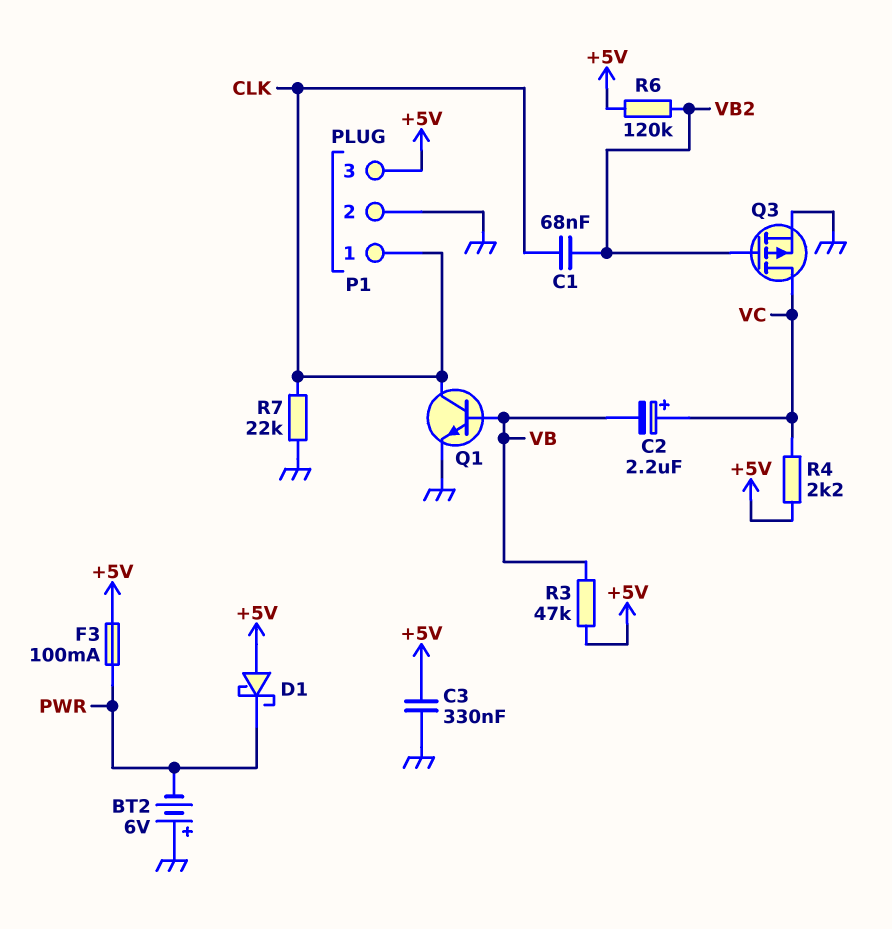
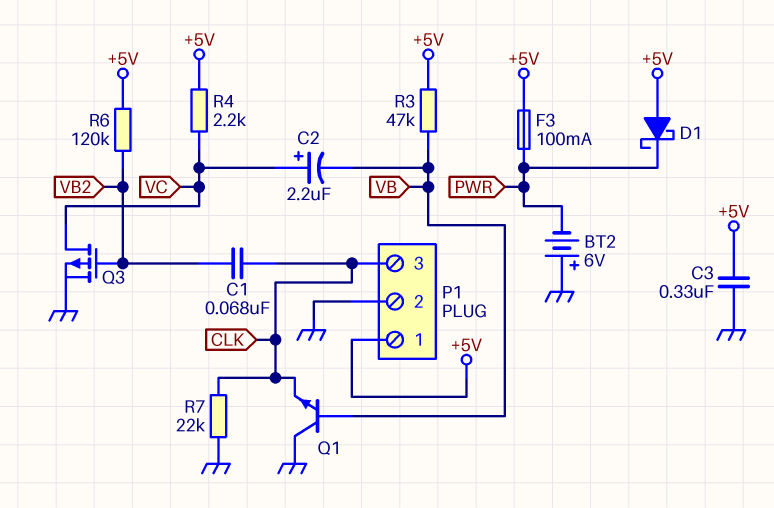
P1 pin 1: CLK -> +5V
P1 pin 3: +5V -> CLK
Q1: NPN (B VB, C CLK, E GND) -> NPN (B VB, C GND, E CLK)

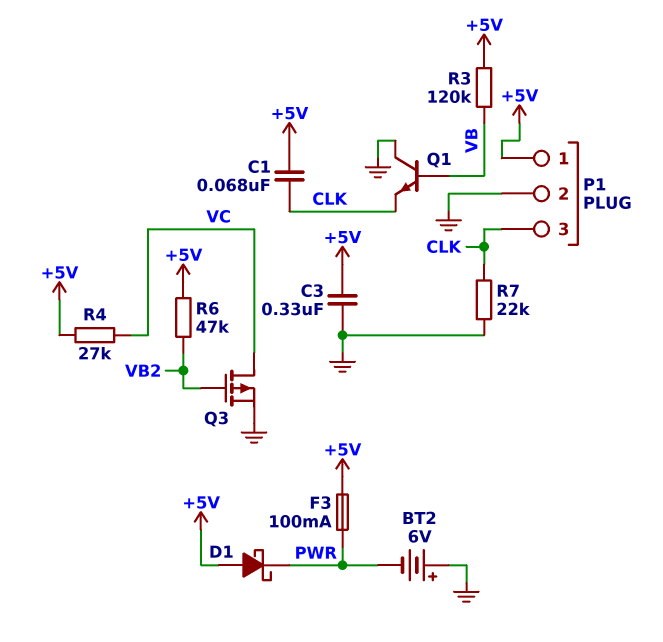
C1: 68nF (CLK, VB2) -> 68nF (+5V, CLK)
C2: 2.2uF (plus VC, minus VB) -> none
R3: 47k (+5V, VB) -> 120k (+5V, VB)
R4: 2.2k (+5V, VC) -> 27k (+5V, VC)
R6: 120k (+5V, VB2) -> 47k (+5V, VB2)

